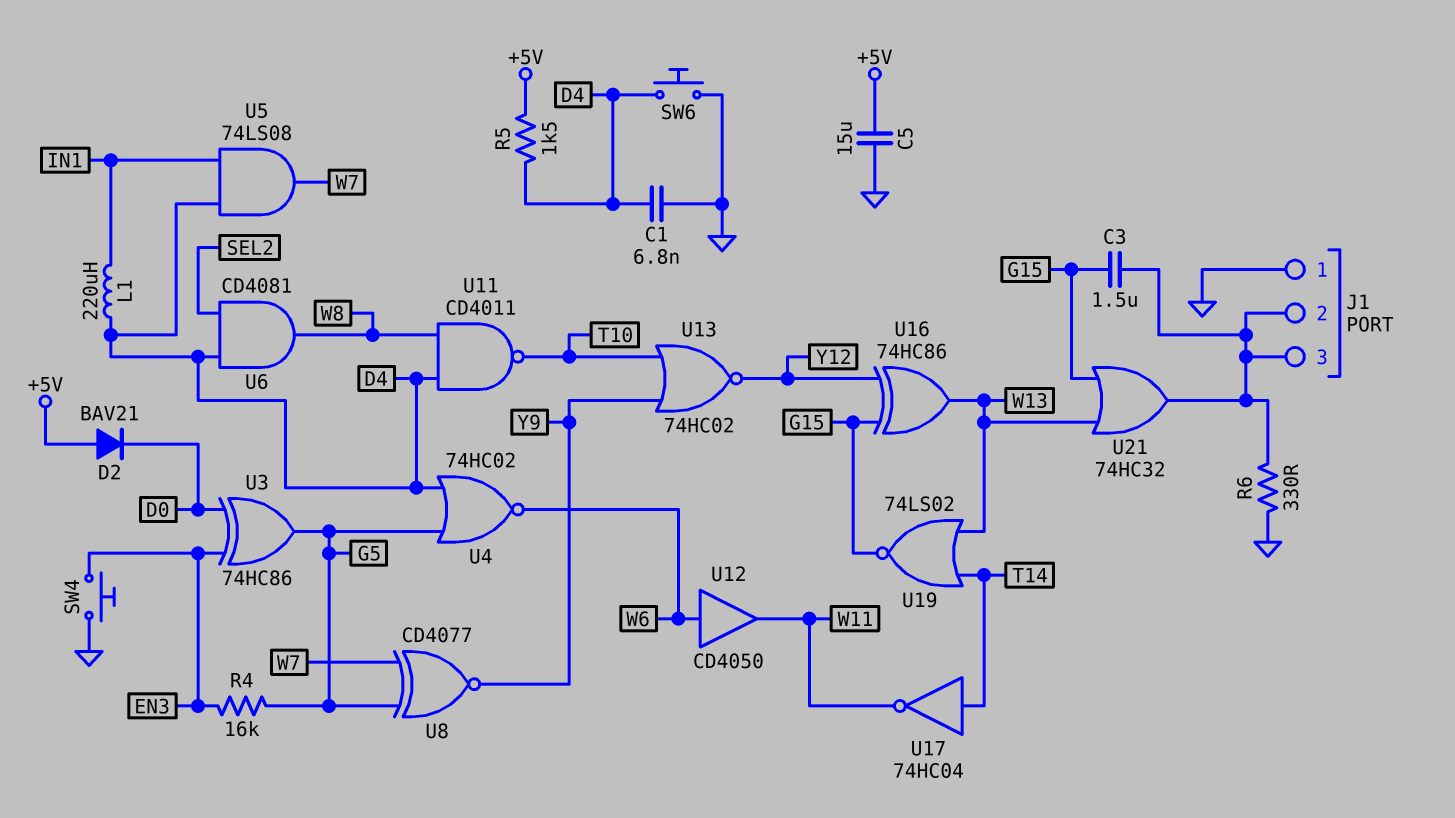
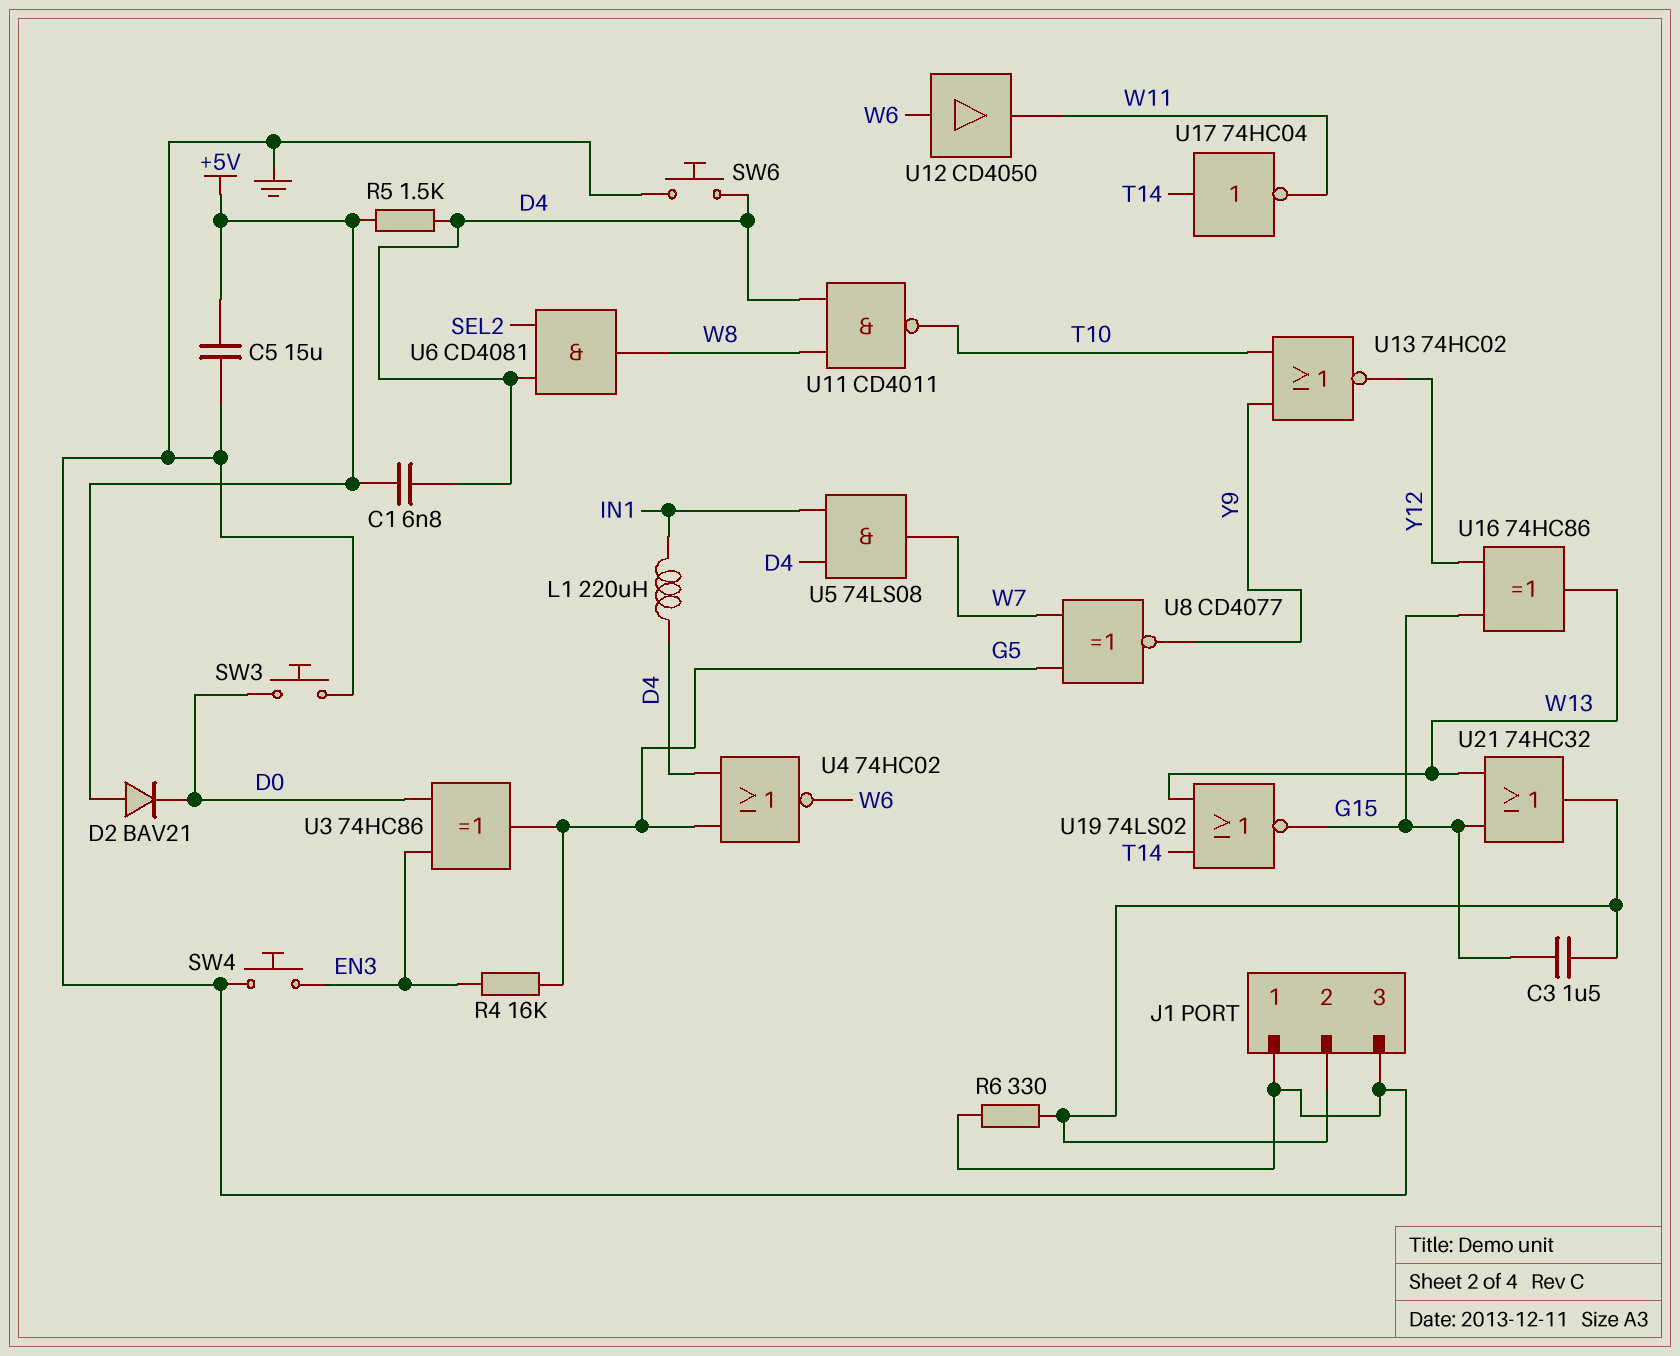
C1: 6.8nF (D4, GND) -> 6.8nF (+5V, D4)
J1 pin 3: J1/2 -> GND
SW3: none -> button (D0, GND)

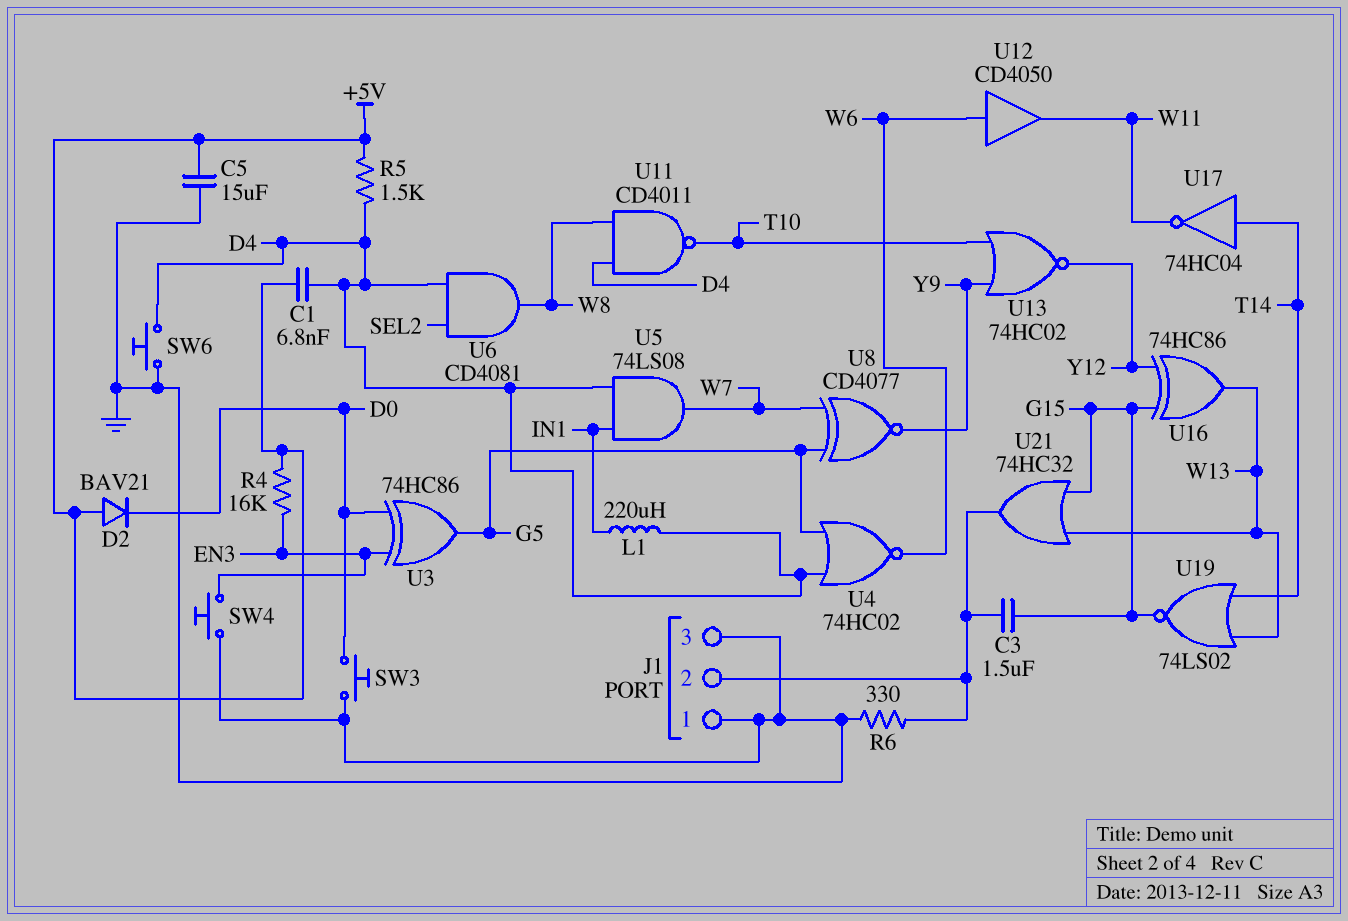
R4: 16k (EN3, G5) -> 16k (+5V, EN3)

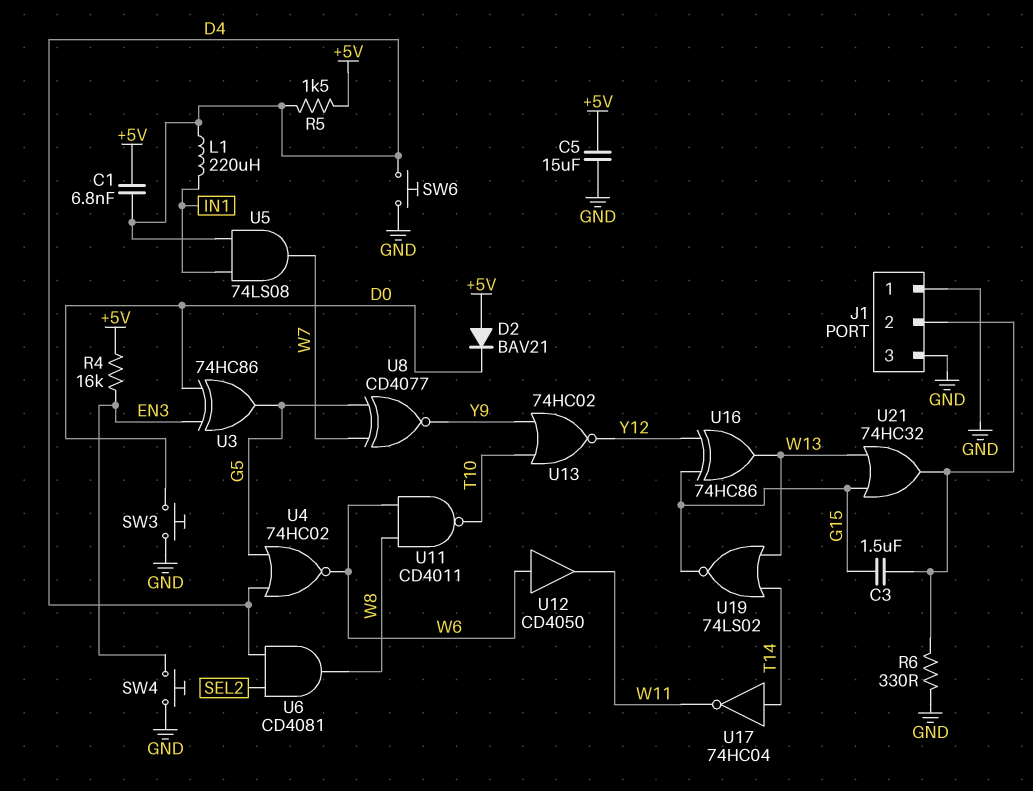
U11: NAND CD4011 (in D4, in W8, out T10) -> NAND CD4011 (in W6, in W8, out T10)

